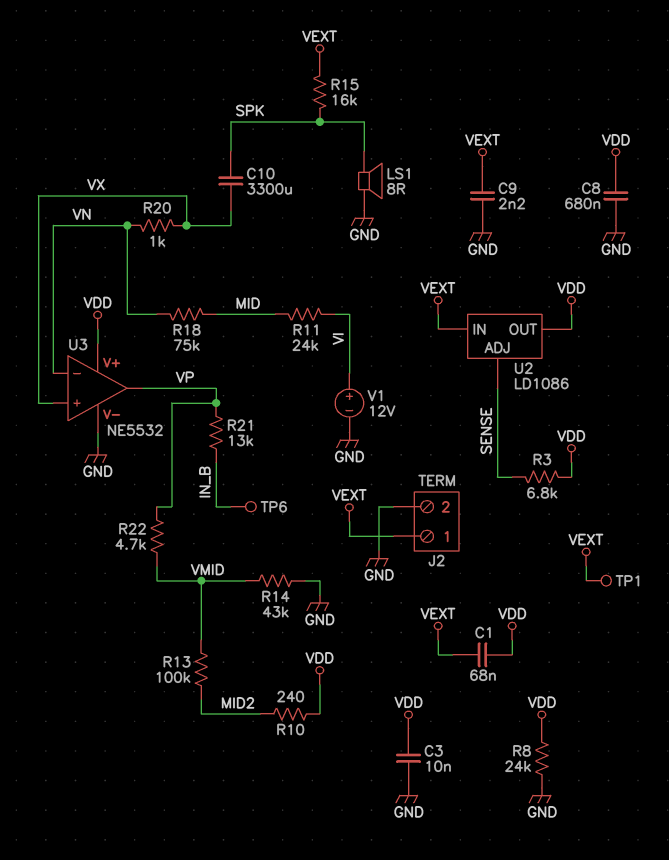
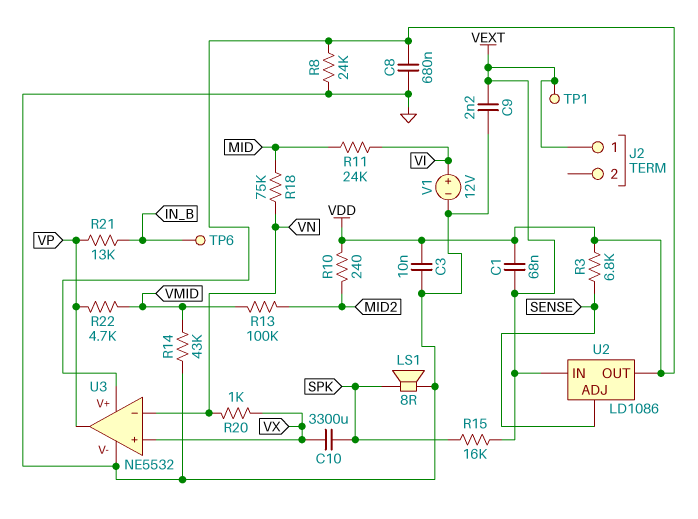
J2 pin 2: GND -> none

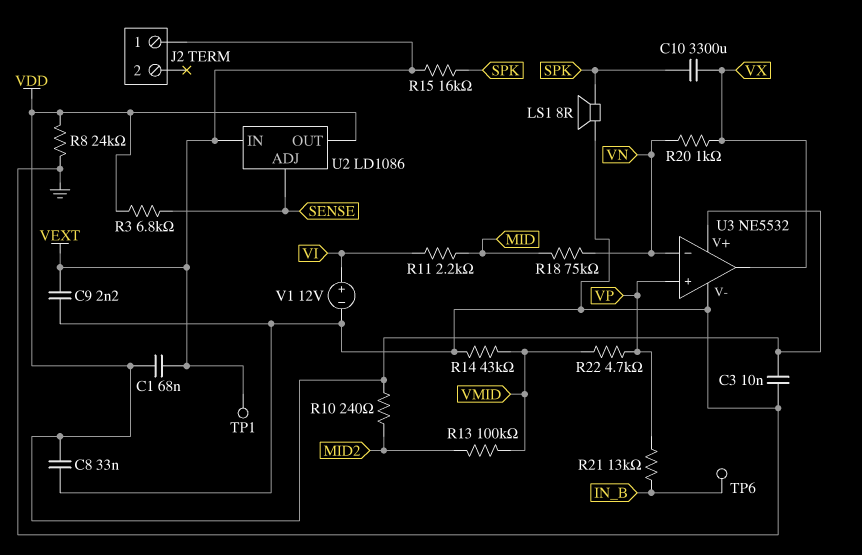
C8: 680nF (GND, VDD) -> 33nF (GND, VDD)
R11: 24k (MID, VI) -> 2.2k (MID, VI)
U3 pin in+: VX -> VP
U3 pin out: VP -> VX

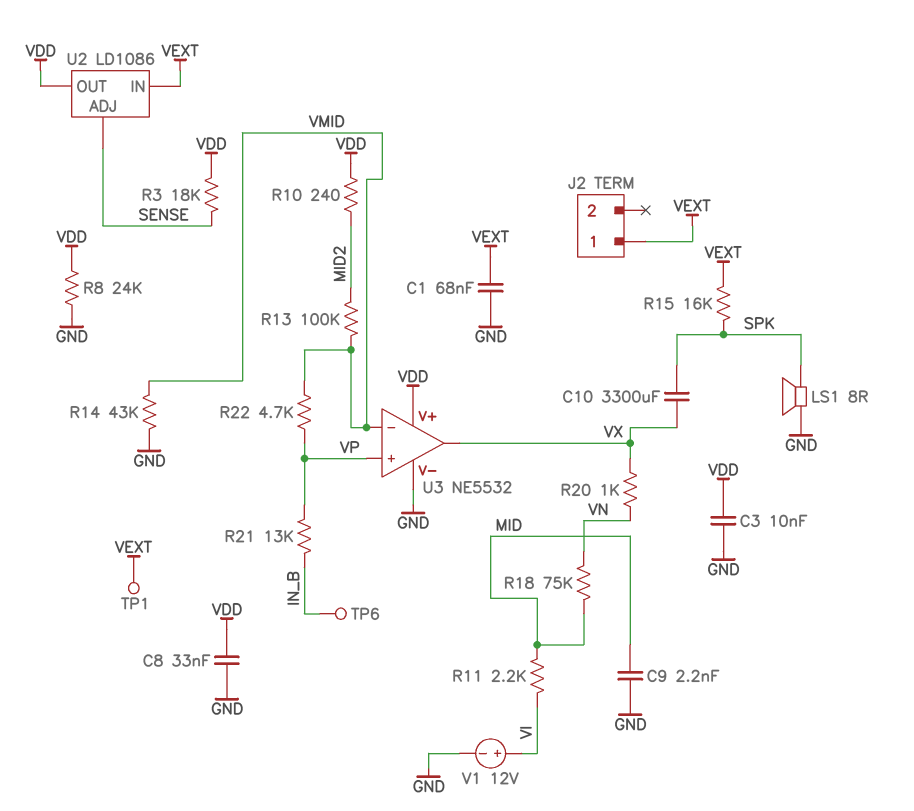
C1: 68nF (VDD, VEXT) -> 68nF (GND, VEXT)
C9: 2.2nF (GND, VEXT) -> 2.2nF (GND, MID)
R3: 6.8k (SENSE, VDD) -> 18k (SENSE, VDD)
U3 pin in-: VN -> VMID

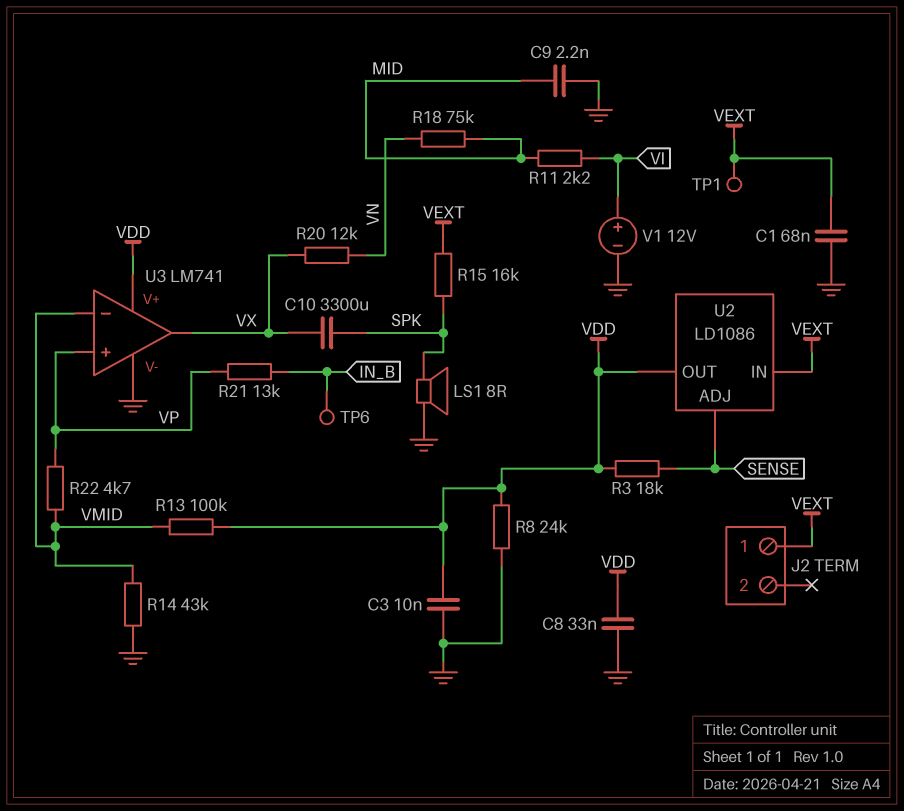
R10: 240 (MID2, VDD) -> none
R13: 100k (MID2, VMID) -> 100k (VDD, VMID)
R20: 1k (VN, VX) -> 12k (VN, VX)
U3: NE5532 -> LM741

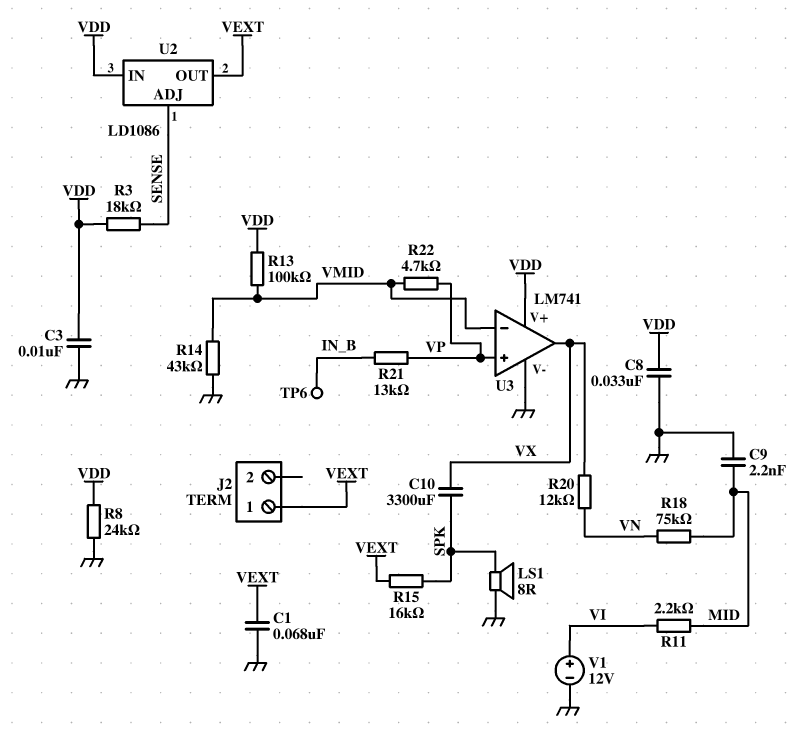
TP1: test point (VEXT) -> none
U2 pin IN: VEXT -> VDD
U2 pin OUT: VDD -> VEXT

